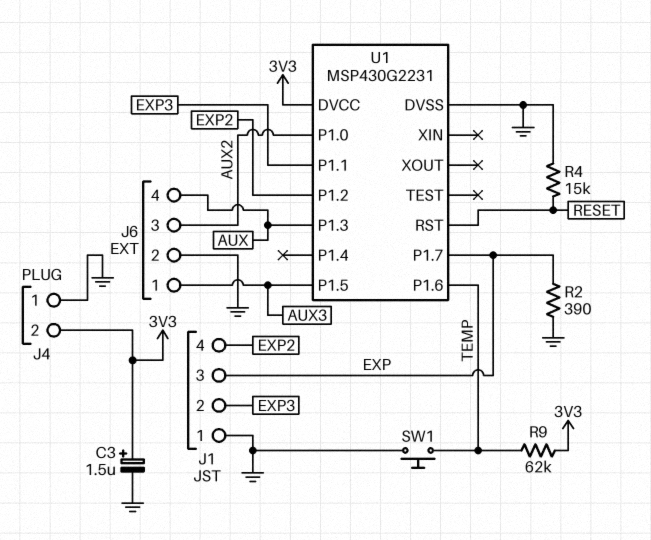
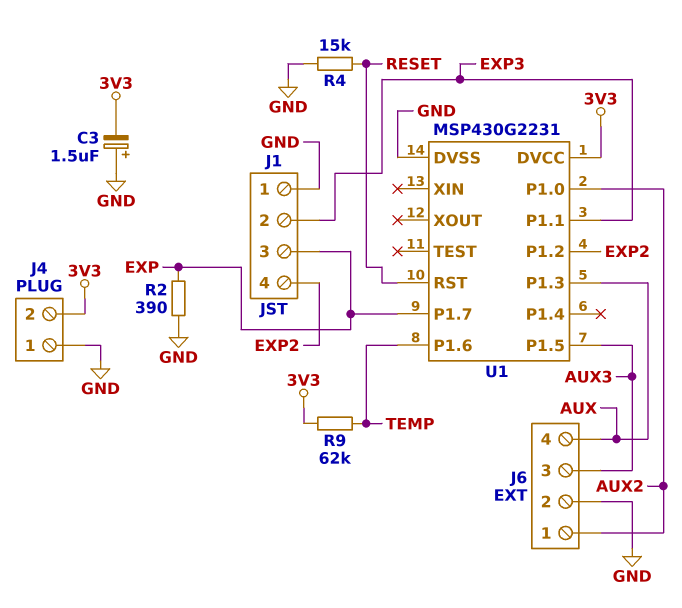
C3: 1.5uF (plus 3V3, minus GND) -> 1.5uF (plus GND, minus 3V3)
J6 pin 1: AUX3 -> AUX2
J6 pin 3: AUX2 -> AUX3
SW1: button (GND, TEMP) -> none

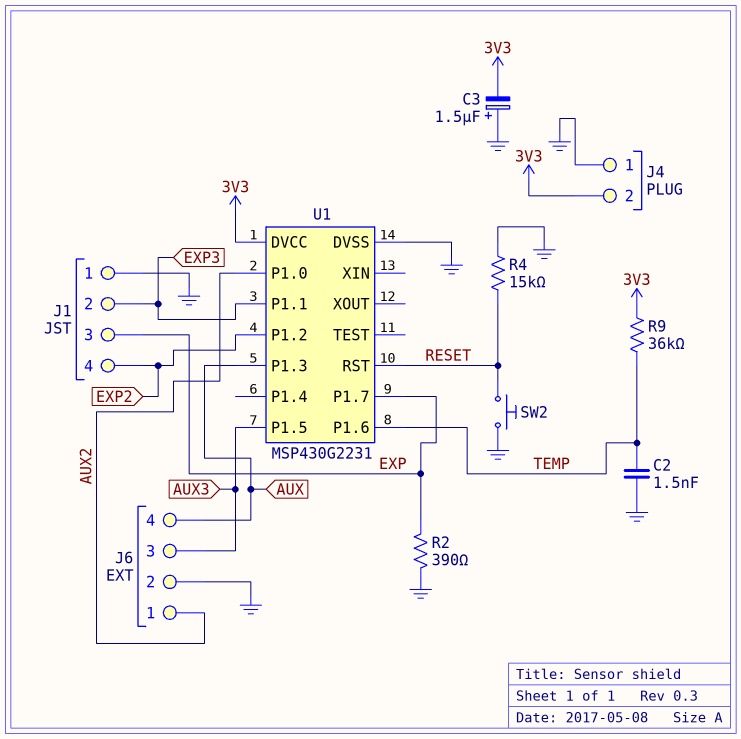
C2: none -> 1.5nF (GND, TEMP)
R9: 62k (3V3, TEMP) -> 36k (3V3, TEMP)
SW2: none -> button (GND, RESET)

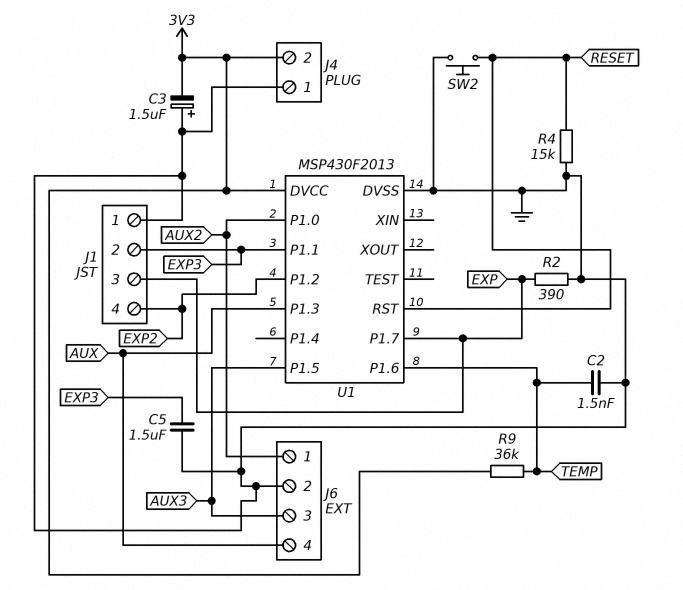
C5: none -> 1.5uF (EXP3, GND)
U1: MSP430G2231 -> MSP430F2013

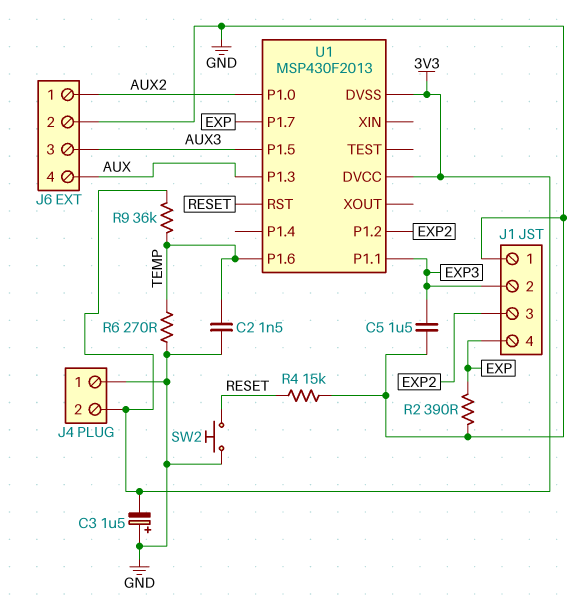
J1 pin 3: EXP -> EXP2
J1 pin 4: EXP2 -> EXP
R6: none -> 270 (GND, TEMP)
U1 pin DVSS: GND -> 3V3

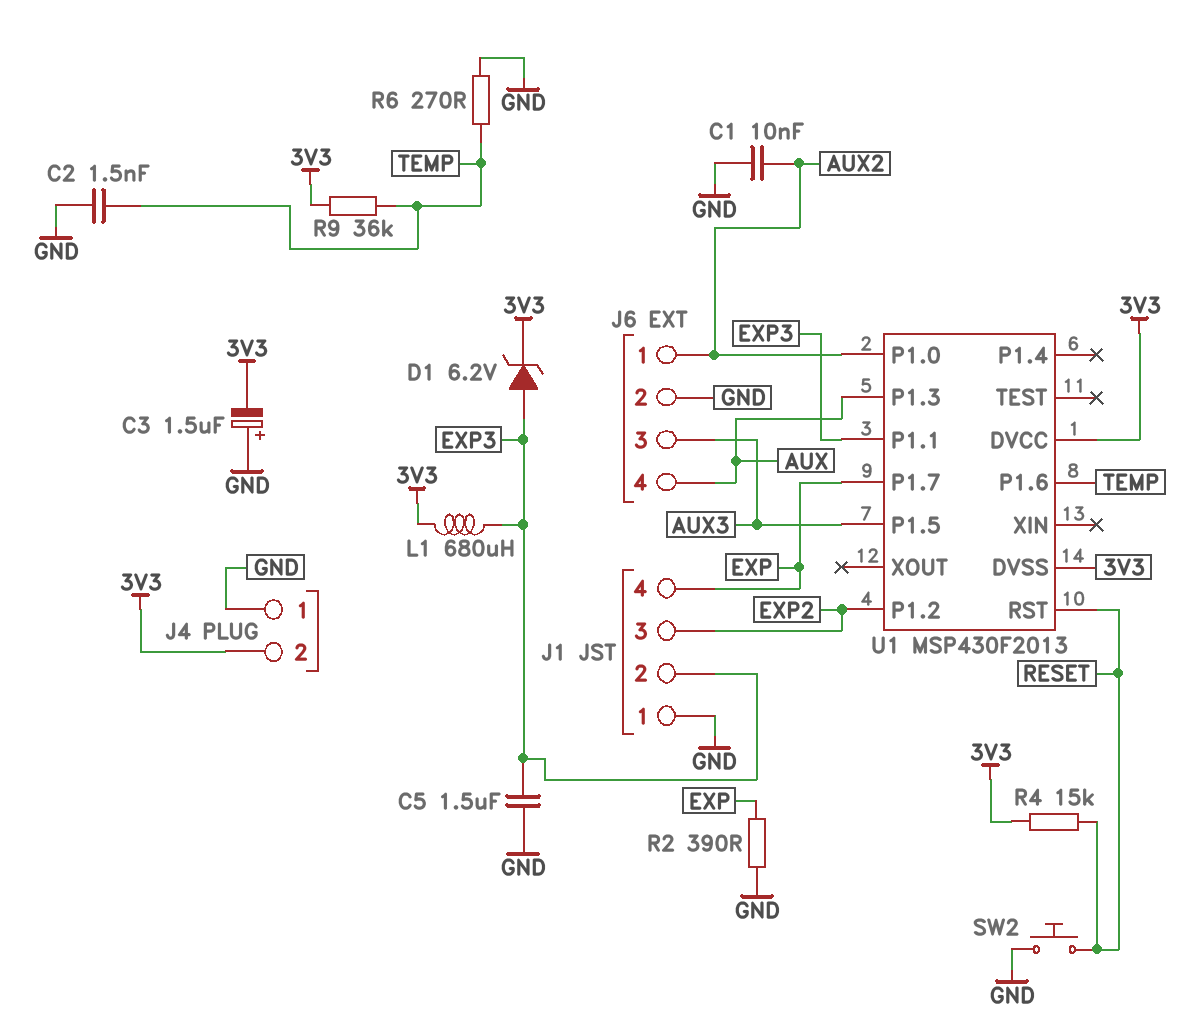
C1: none -> 10nF (AUX2, GND)
D1: none -> zener 6.2V (A EXP3, K 3V3)
L1: none -> 680uH (3V3, EXP3)
R4: 15k (GND, RESET) -> 15k (3V3, RESET)

